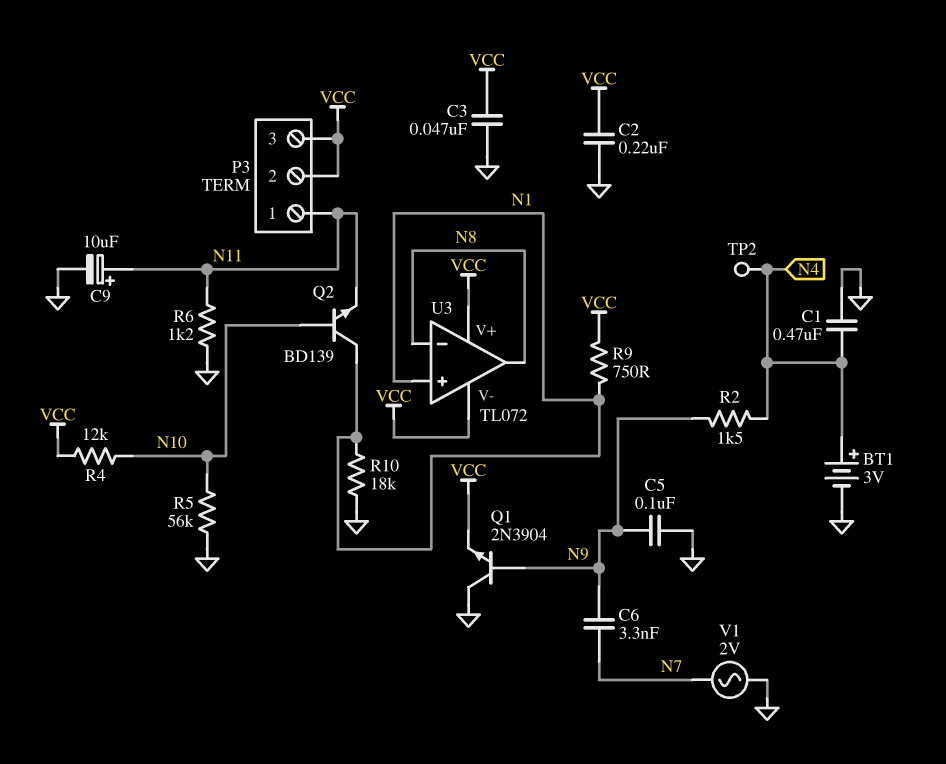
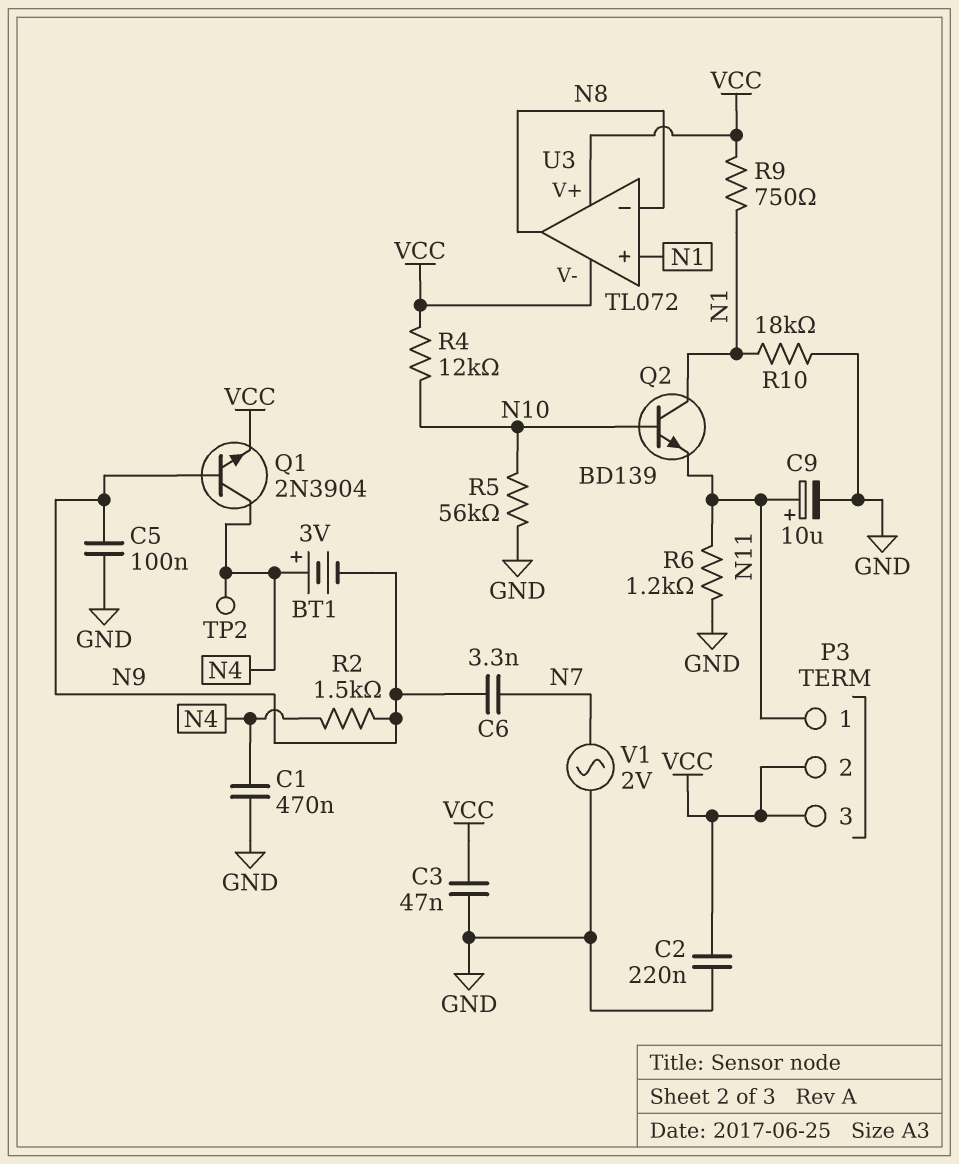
BT1: 3V (plus N4, minus GND) -> 3V (plus N4, minus N9)
Q1: NPN 2N3904 (B N9, C GND, E VCC) -> NPN 2N3904 (B N9, C N4, E VCC)

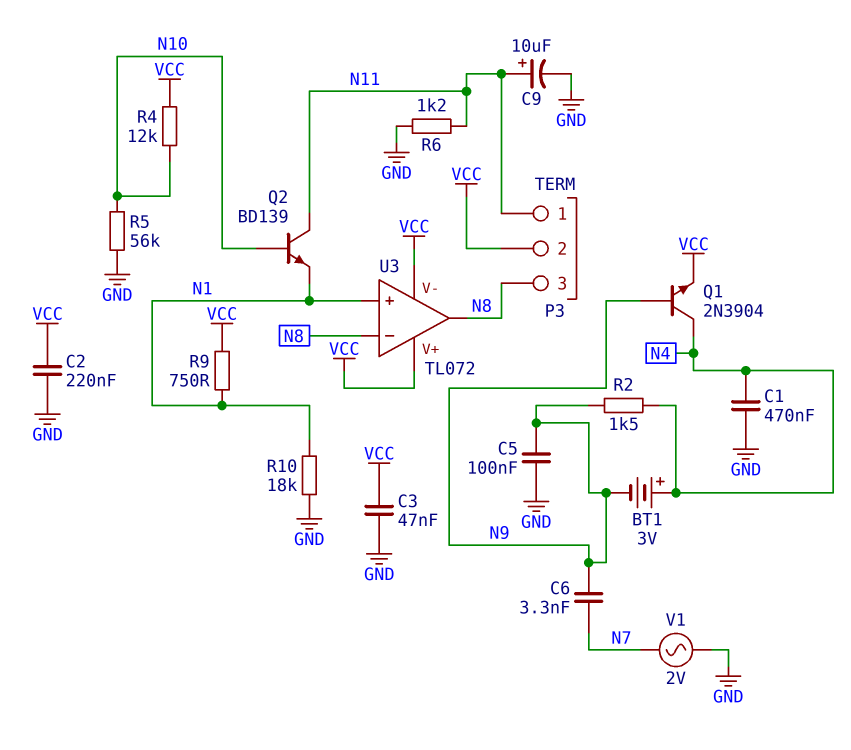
P3 pin 3: VCC -> N8
Q2: NPN BD139 (B N10, C N1, E N11) -> NPN BD139 (B N10, C N11, E N1)
TP2: test point (N4) -> none

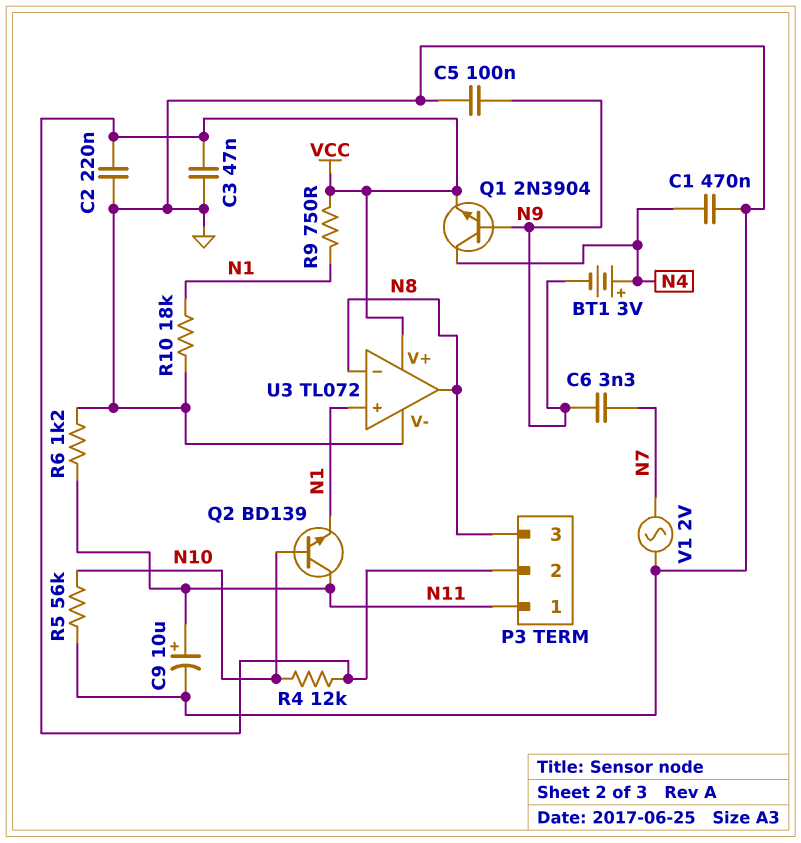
R2: 1.5k (N4, N9) -> none
U3 pin V-: VCC -> GND

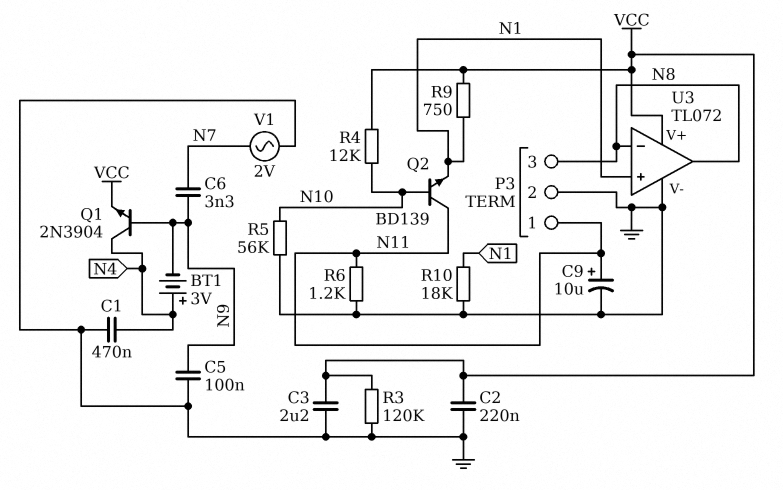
C3: 47nF (GND, VCC) -> 2.2uF (GND, VCC)
P3 pin 2: VCC -> GND
R3: none -> 120k (GND, VCC)

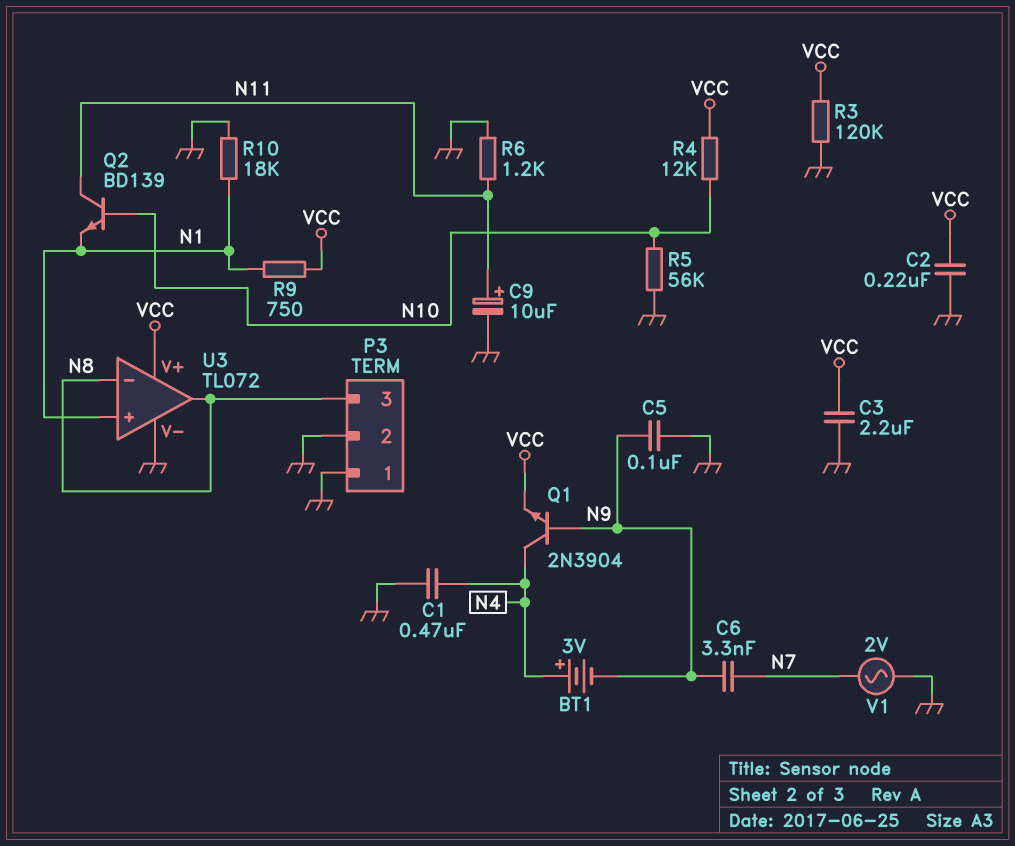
P3 pin 1: N11 -> GND

